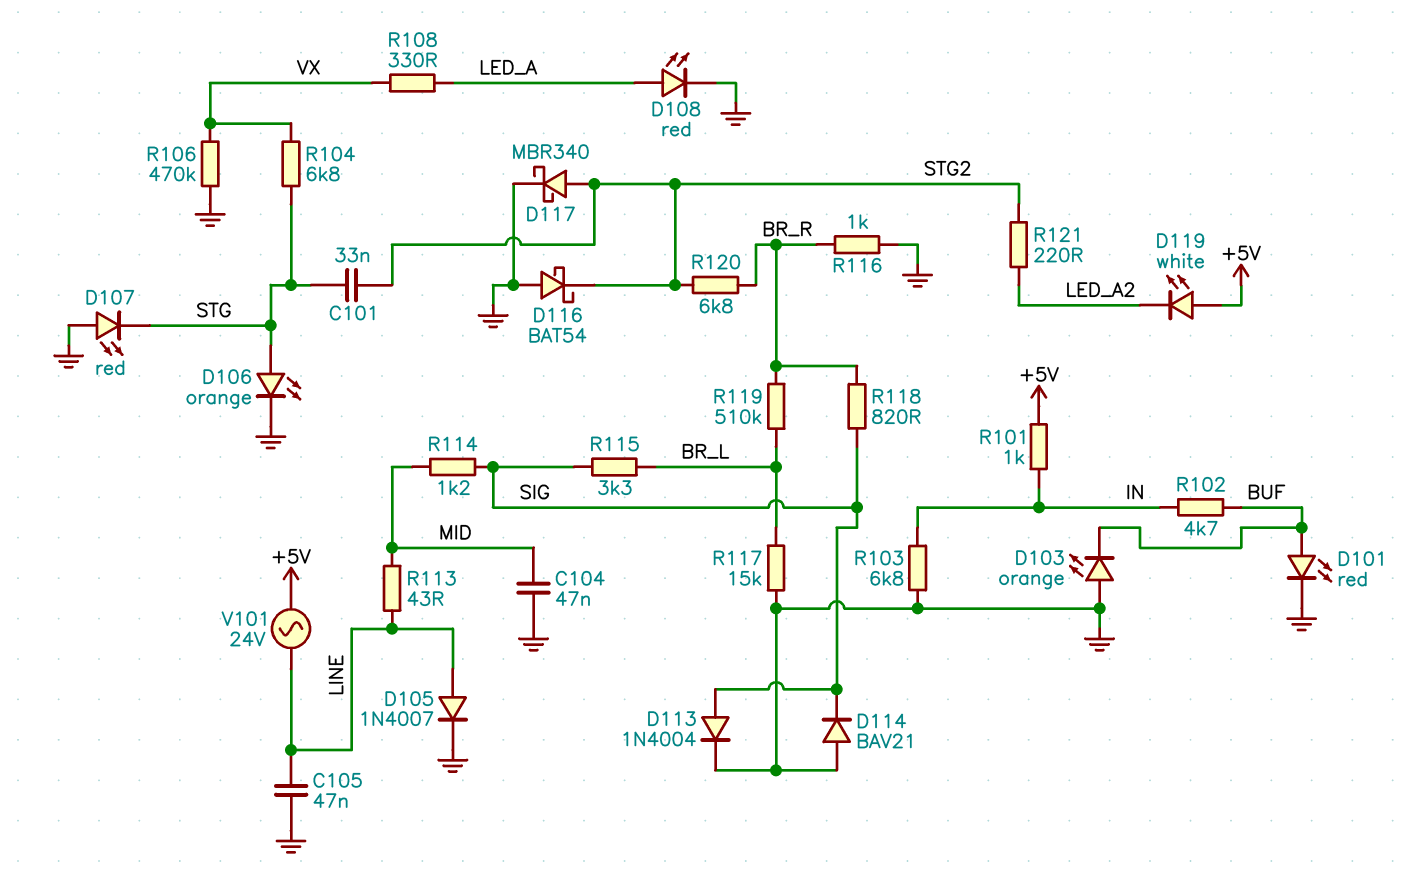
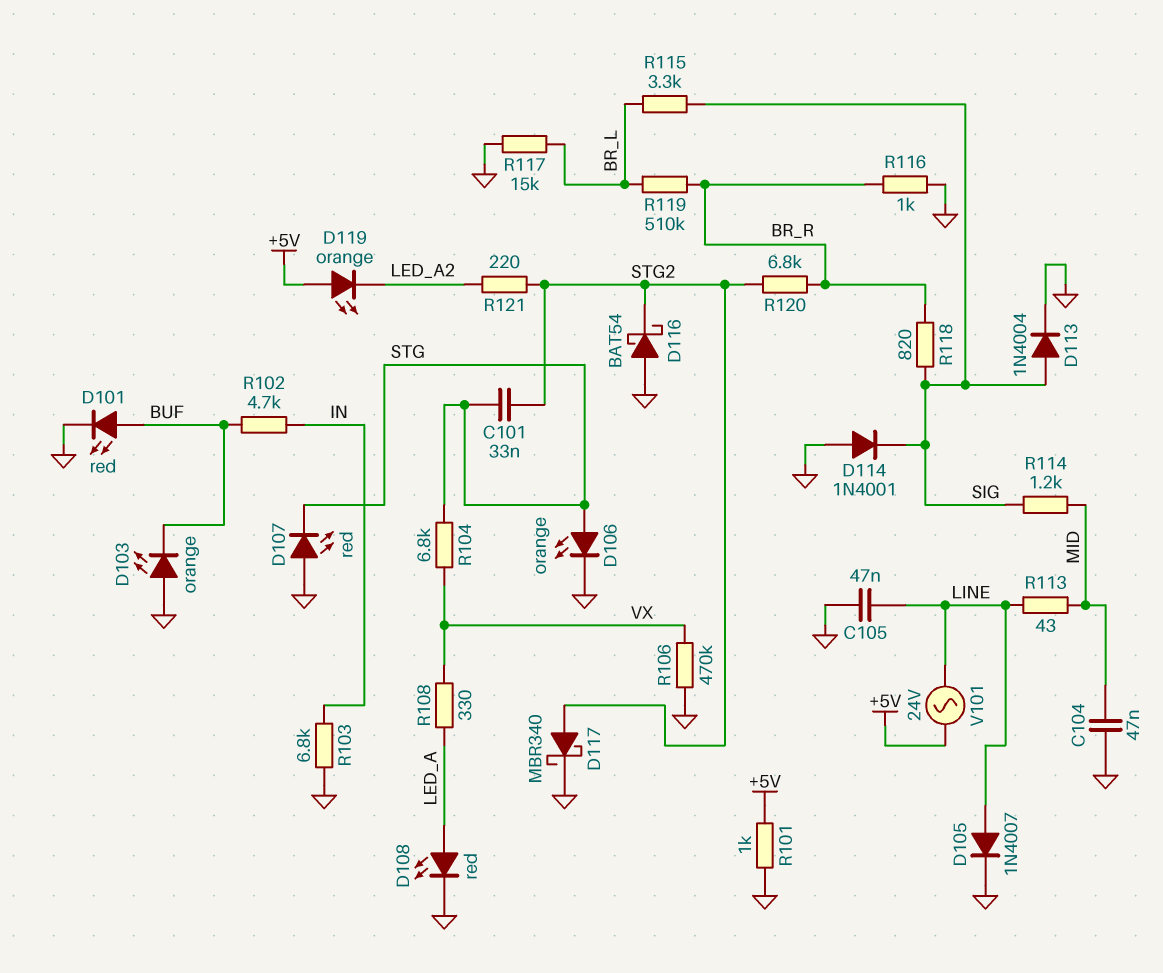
D114: diode BAV21 (A GND, K SIG) -> diode 1N4001 (A GND, K SIG)
D119: LED white (A +5V, K LED_A2) -> LED orange (A +5V, K LED_A2)
R101: 1k (+5V, IN) -> 1k (+5V, GND)

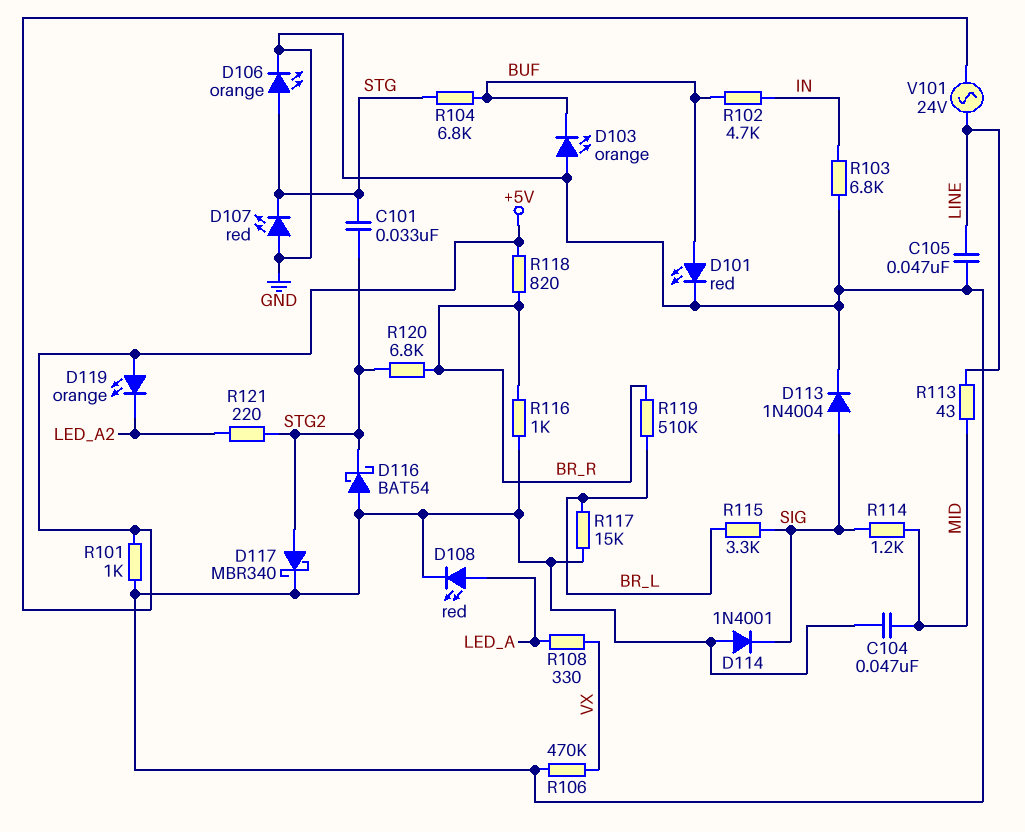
D105: diode 1N4007 (A LINE, K GND) -> none
R104: 6.8k (STG, VX) -> 6.8k (BUF, STG)
R118: 820 (BR_R, SIG) -> 820 (+5V, BR_R)

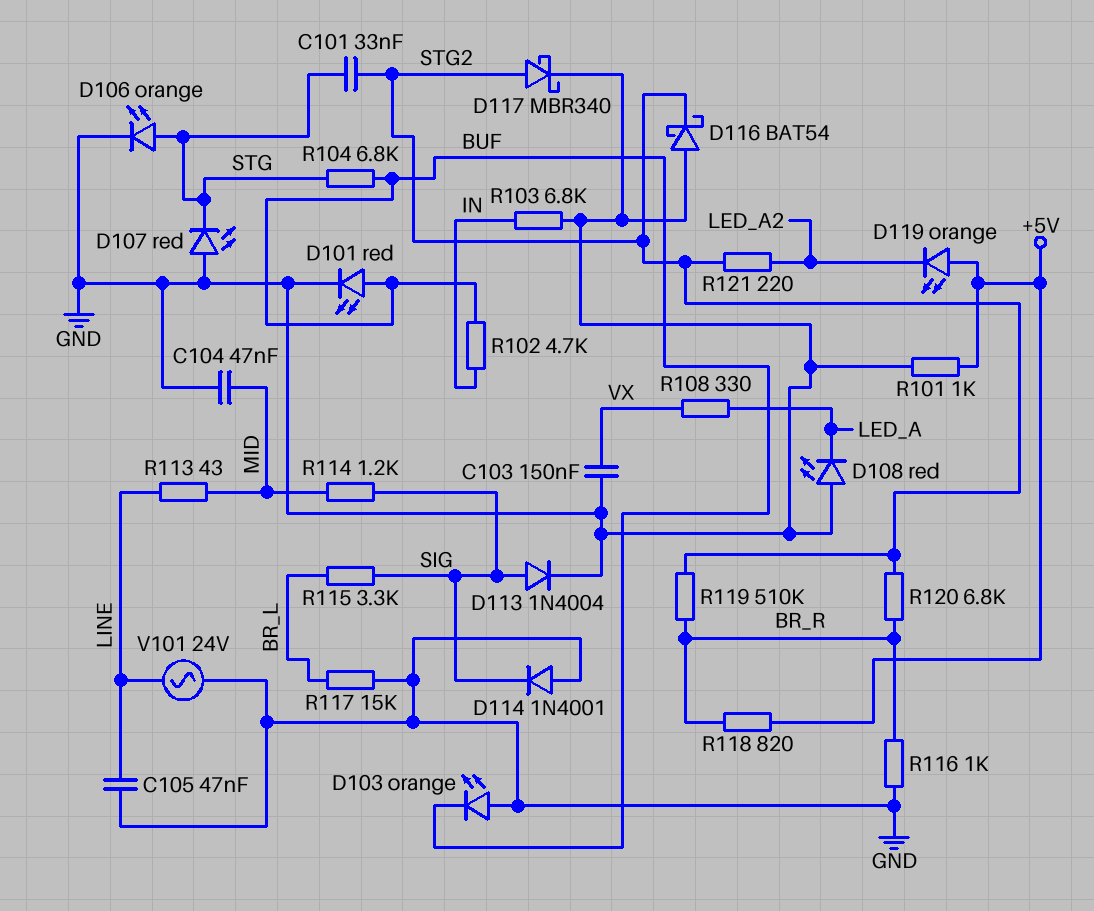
C103: none -> 150nF (GND, VX)
D108: LED red (A LED_A, K GND) -> LED red (A GND, K LED_A)
R106: 470k (GND, VX) -> none
R119: 510k (BR_L, BR_R) -> 510k (BR_R, STG2)
V101: AC 24V (+5V, LINE) -> AC 24V (GND, LINE)

